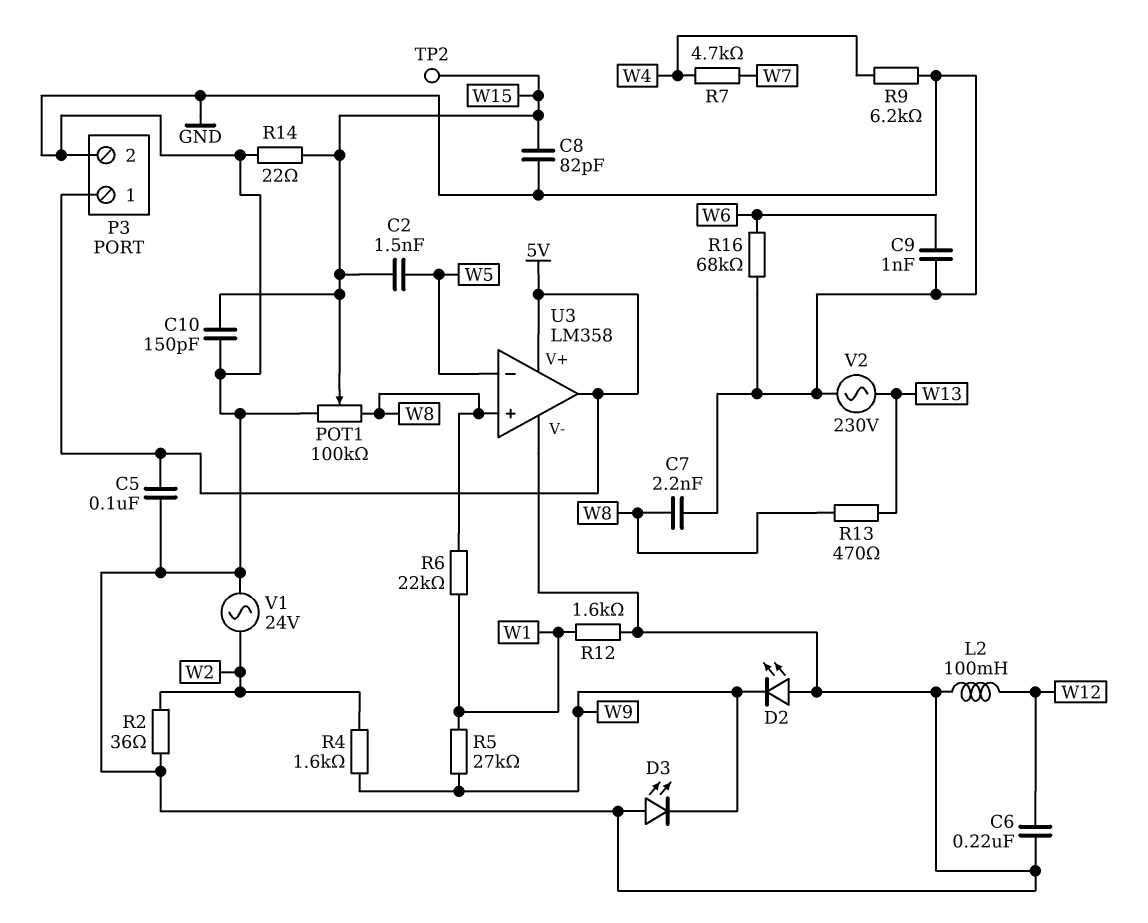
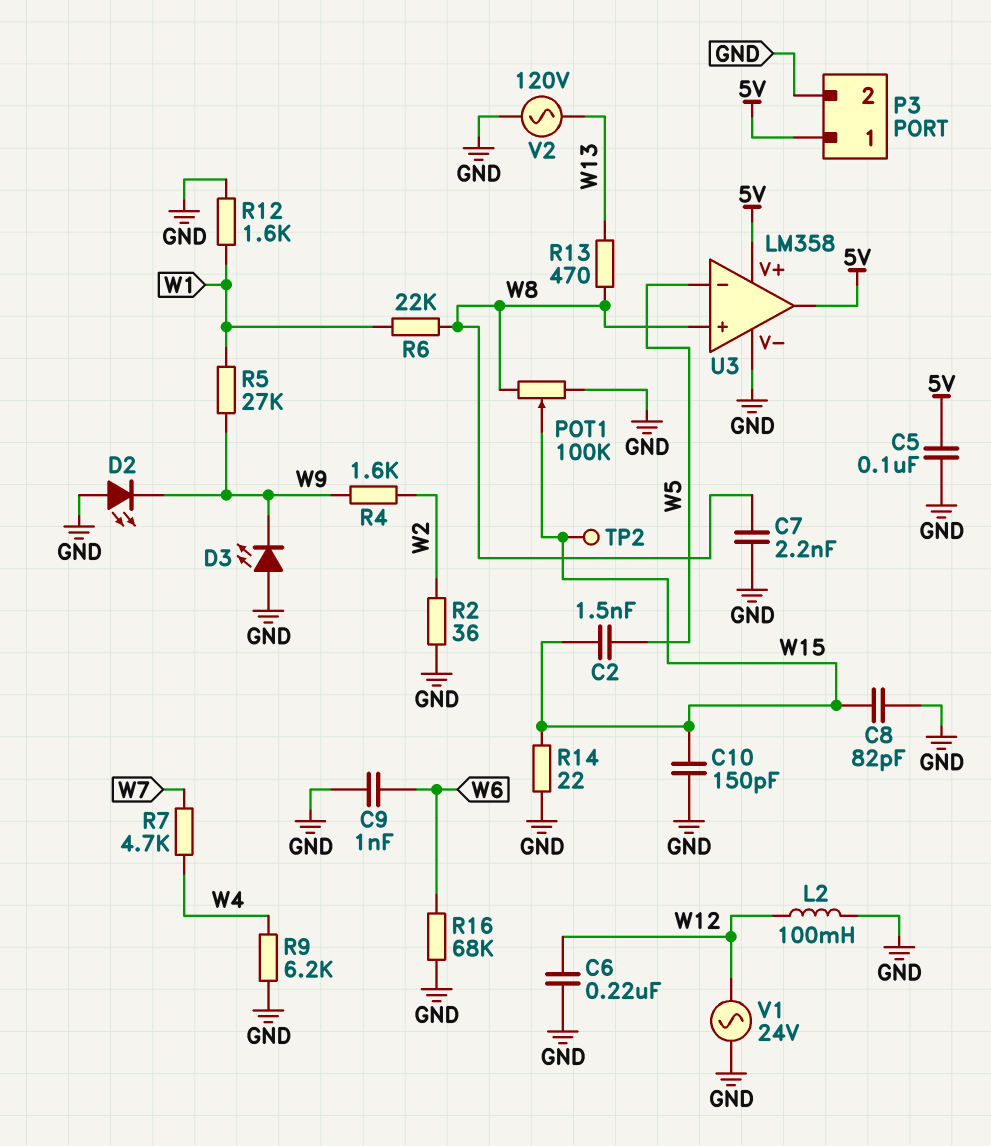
V1: AC 24V (GND, W2) -> AC 24V (GND, W12)
V2: AC 230V (GND, W13) -> AC 120V (GND, W13)

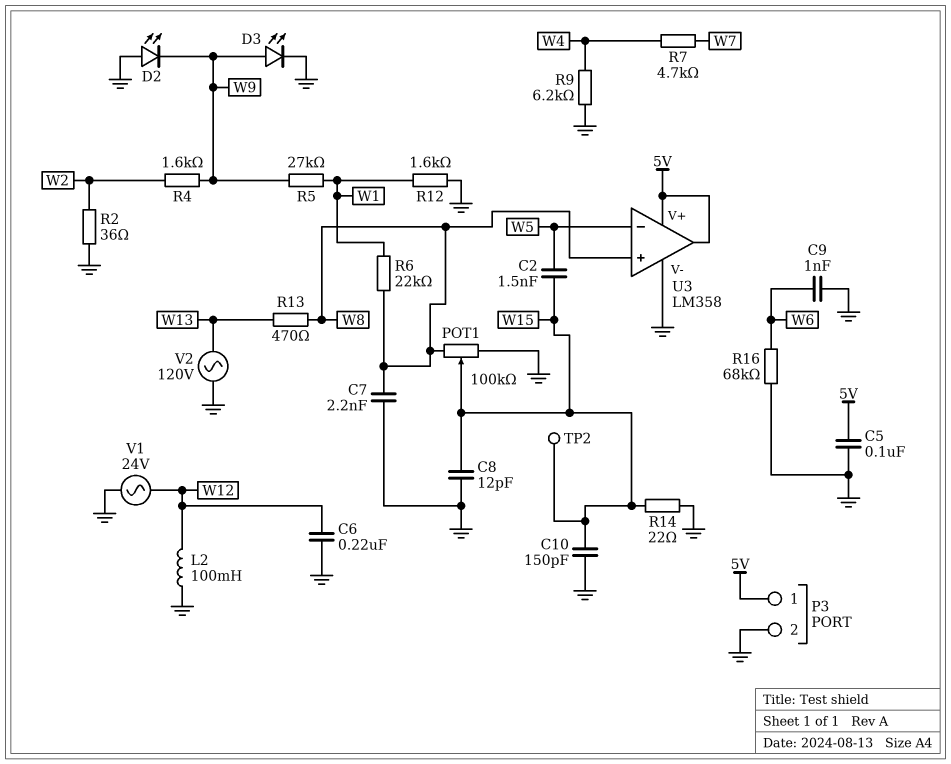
C8: 82pF (GND, W15) -> 12pF (GND, W15)
D3: LED (A GND, K W9) -> LED (A W9, K GND)

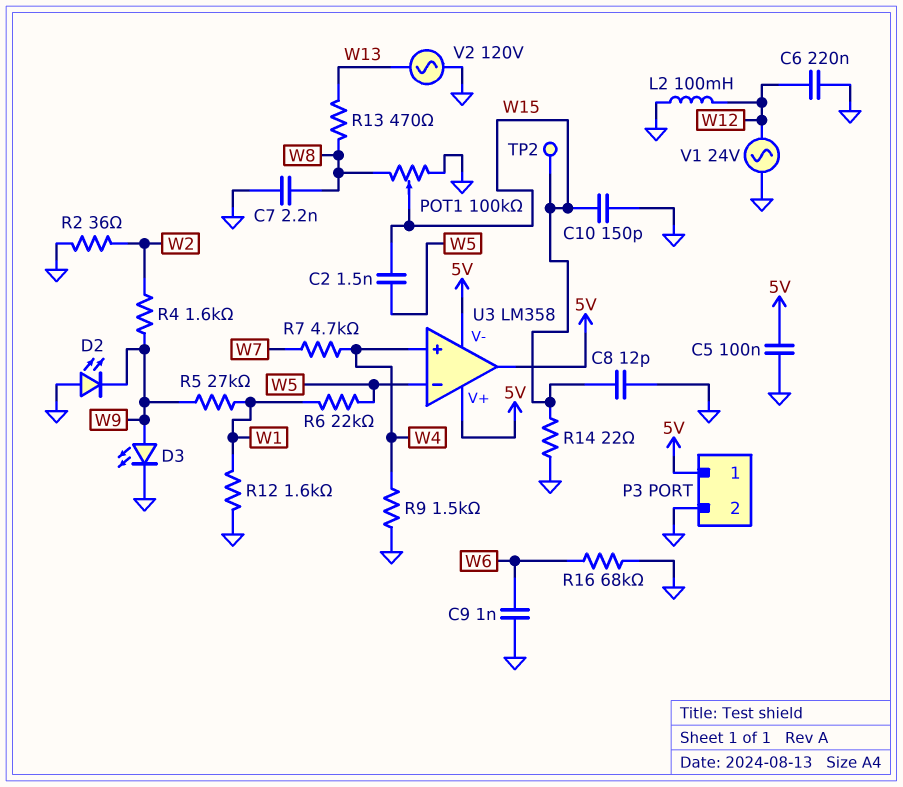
R6: 22k (W1, W8) -> 22k (W1, W5)
R9: 6.2k (GND, W4) -> 1.5k (GND, W4)
U3 pin V-: GND -> 5V
U3 pin in+: W8 -> W4

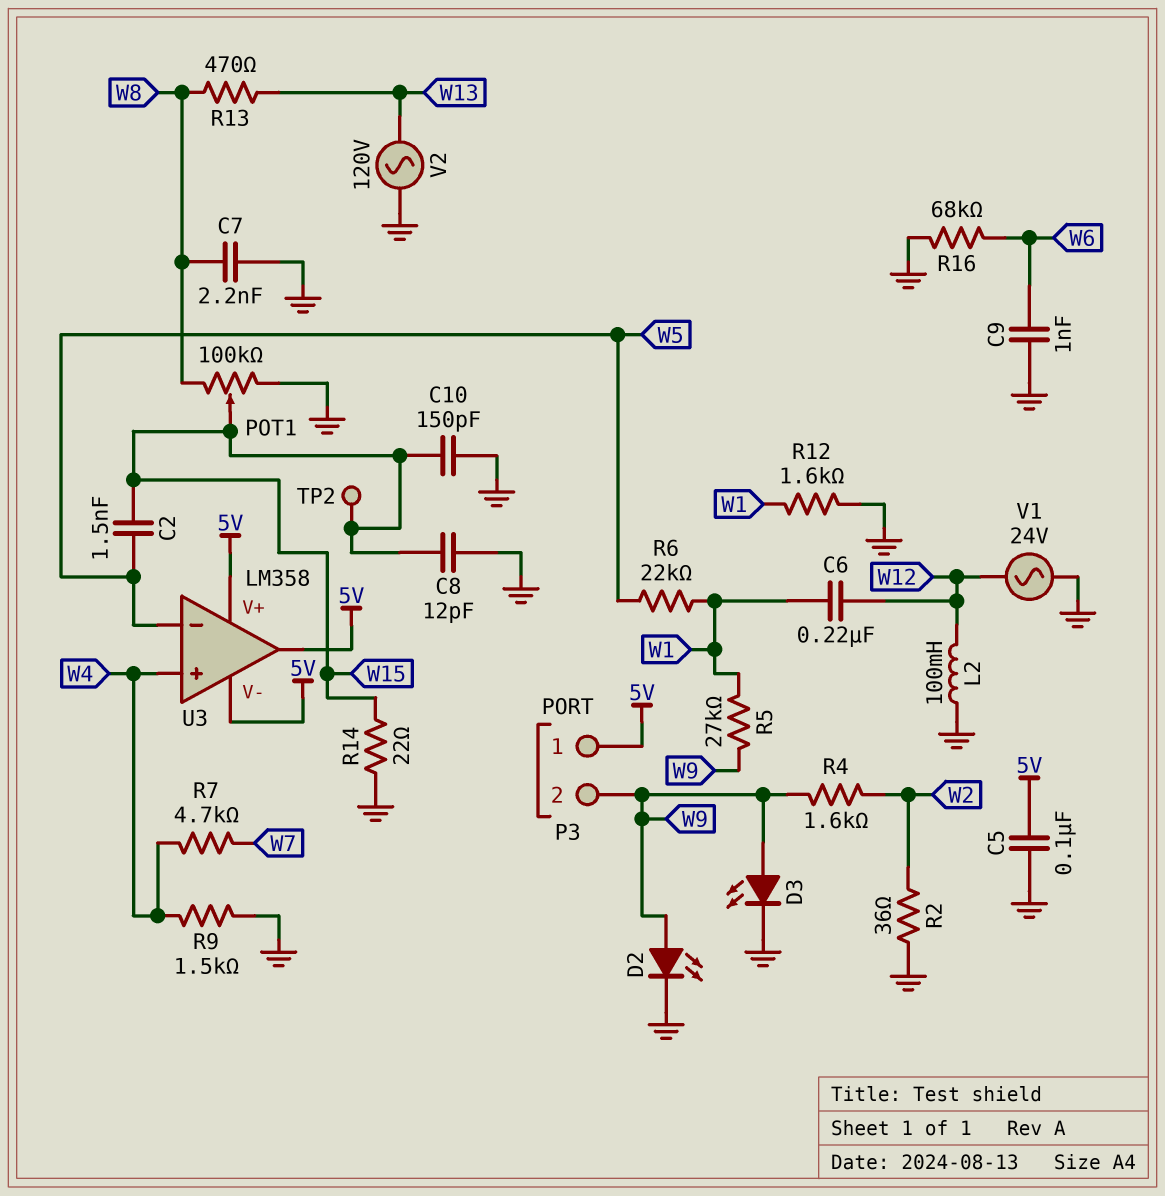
C6: 220nF (GND, W12) -> 220nF (W1, W12)
D2: LED (A GND, K W9) -> LED (A W9, K GND)
P3 pin 2: GND -> W9

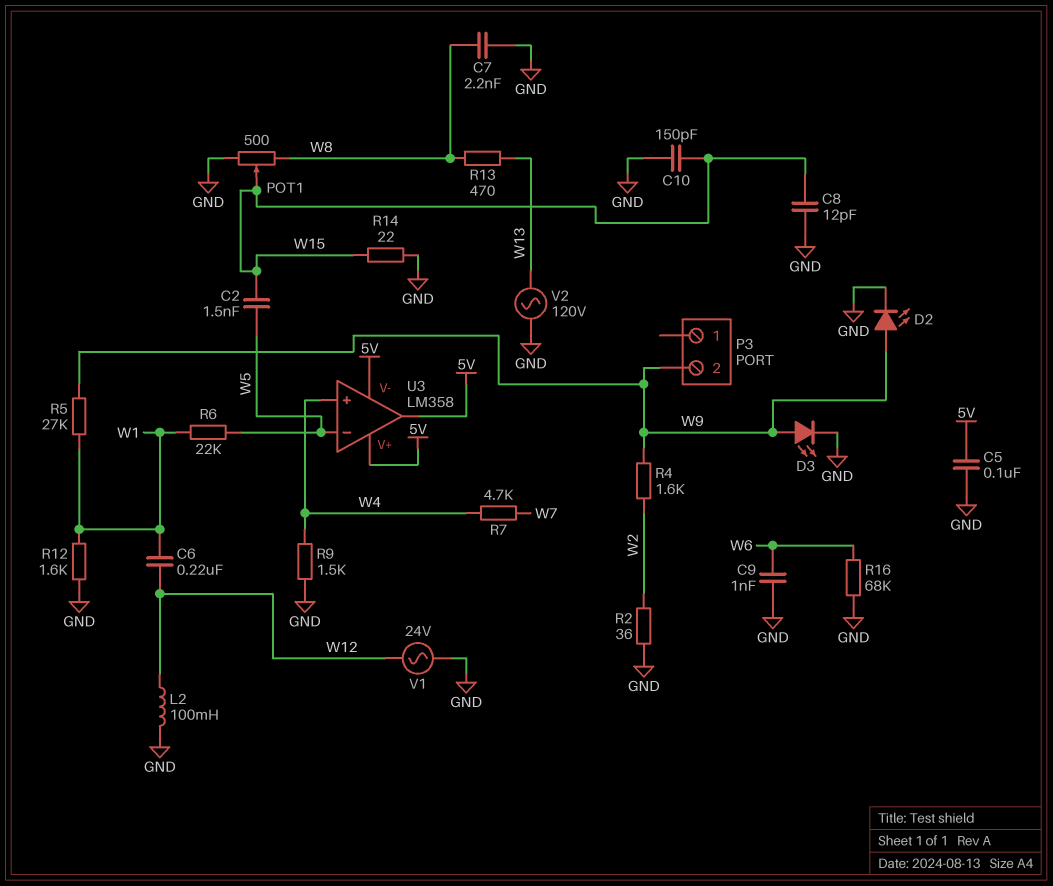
P3 pin 1: 5V -> none
POT1: 100k (GND, W8, wiper W15) -> 500 (GND, W8, wiper W15)
TP2: test point (W15) -> none

